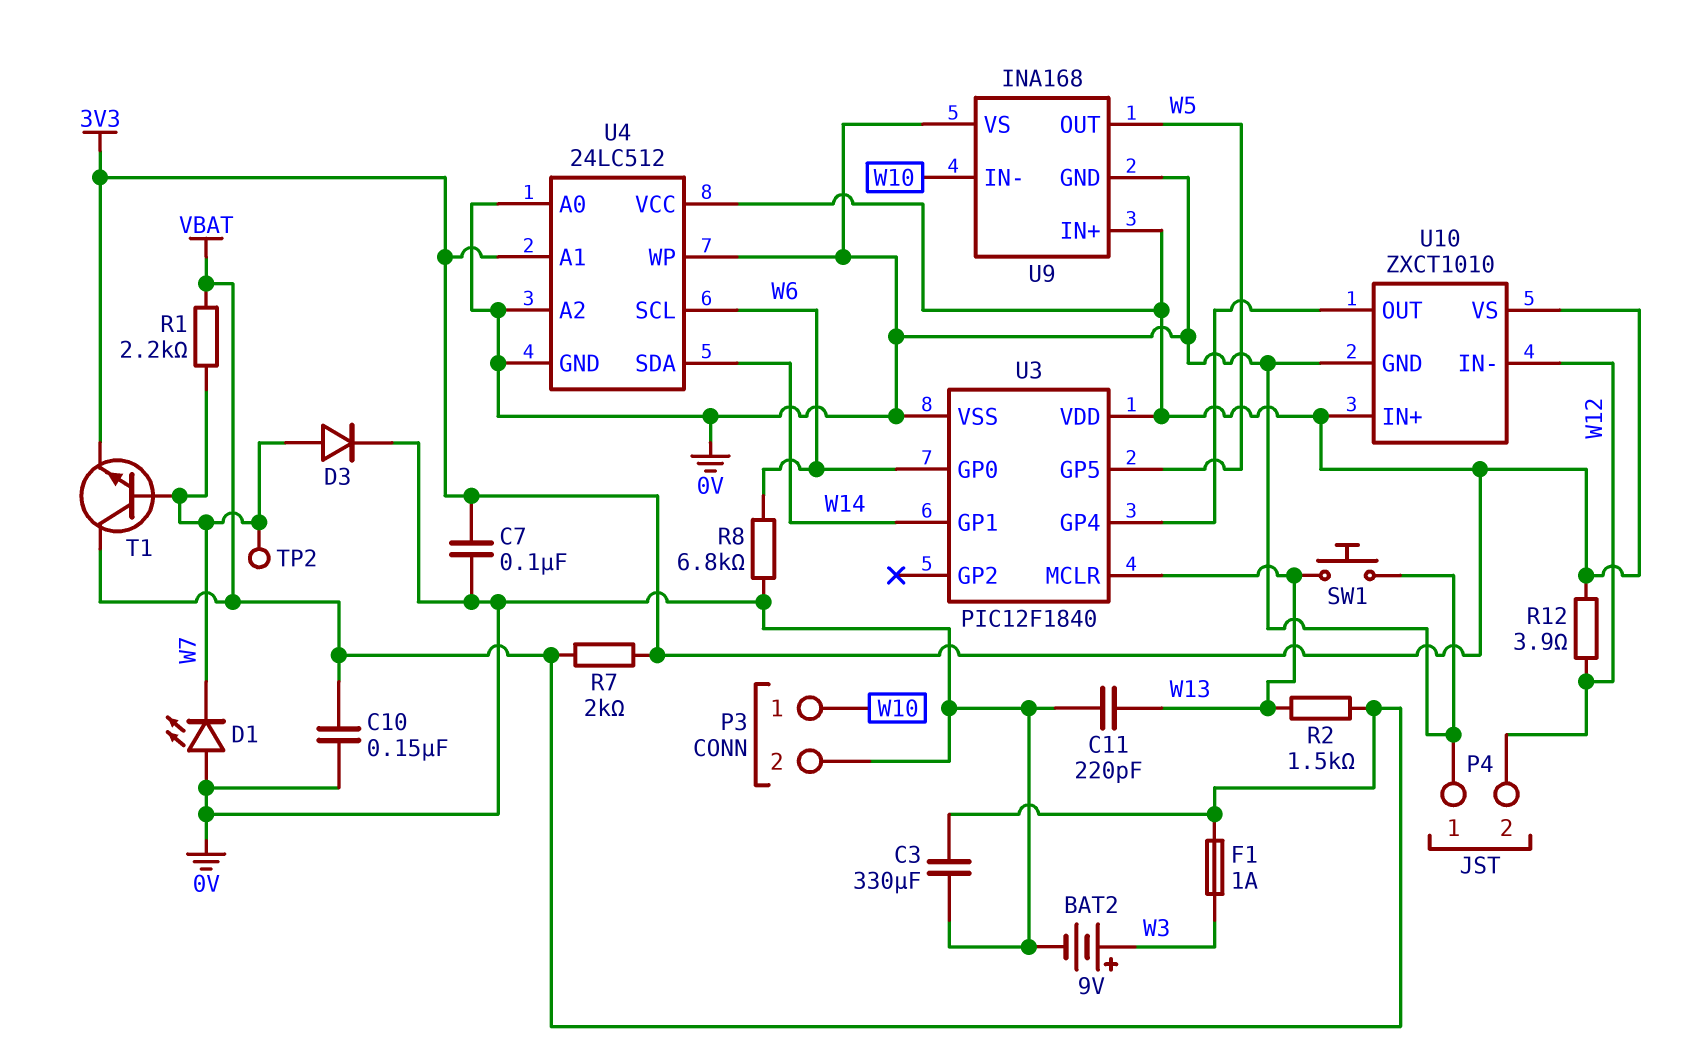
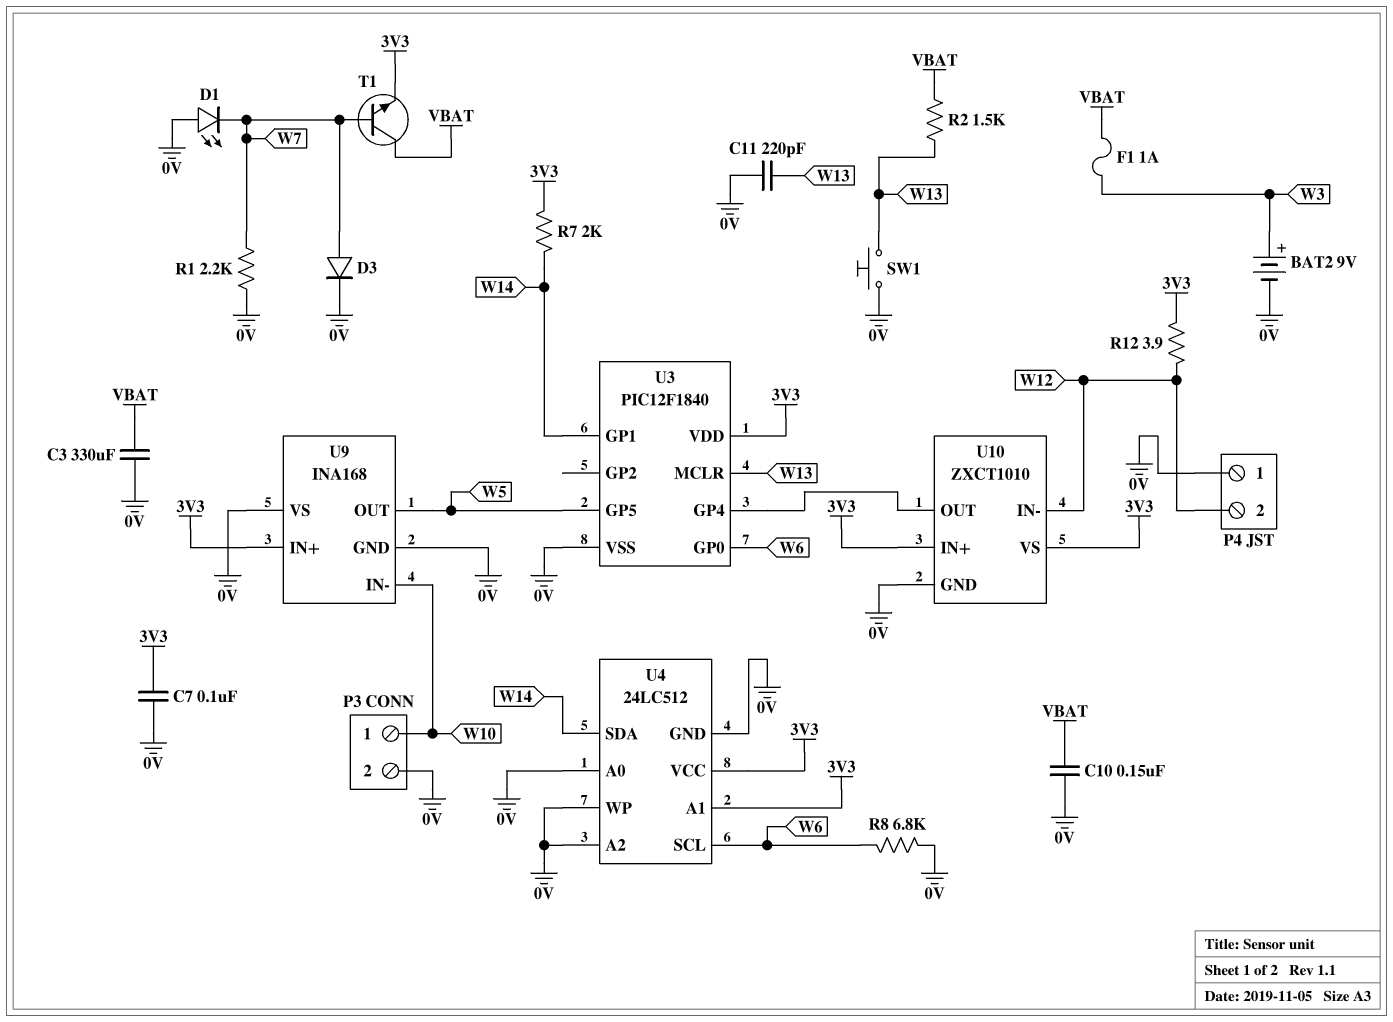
R1: 2.2k (VBAT, W7) -> 2.2k (0V, W7)
R7: 2k (3V3, VBAT) -> 2k (3V3, W14)
TP2: test point (W7) -> none

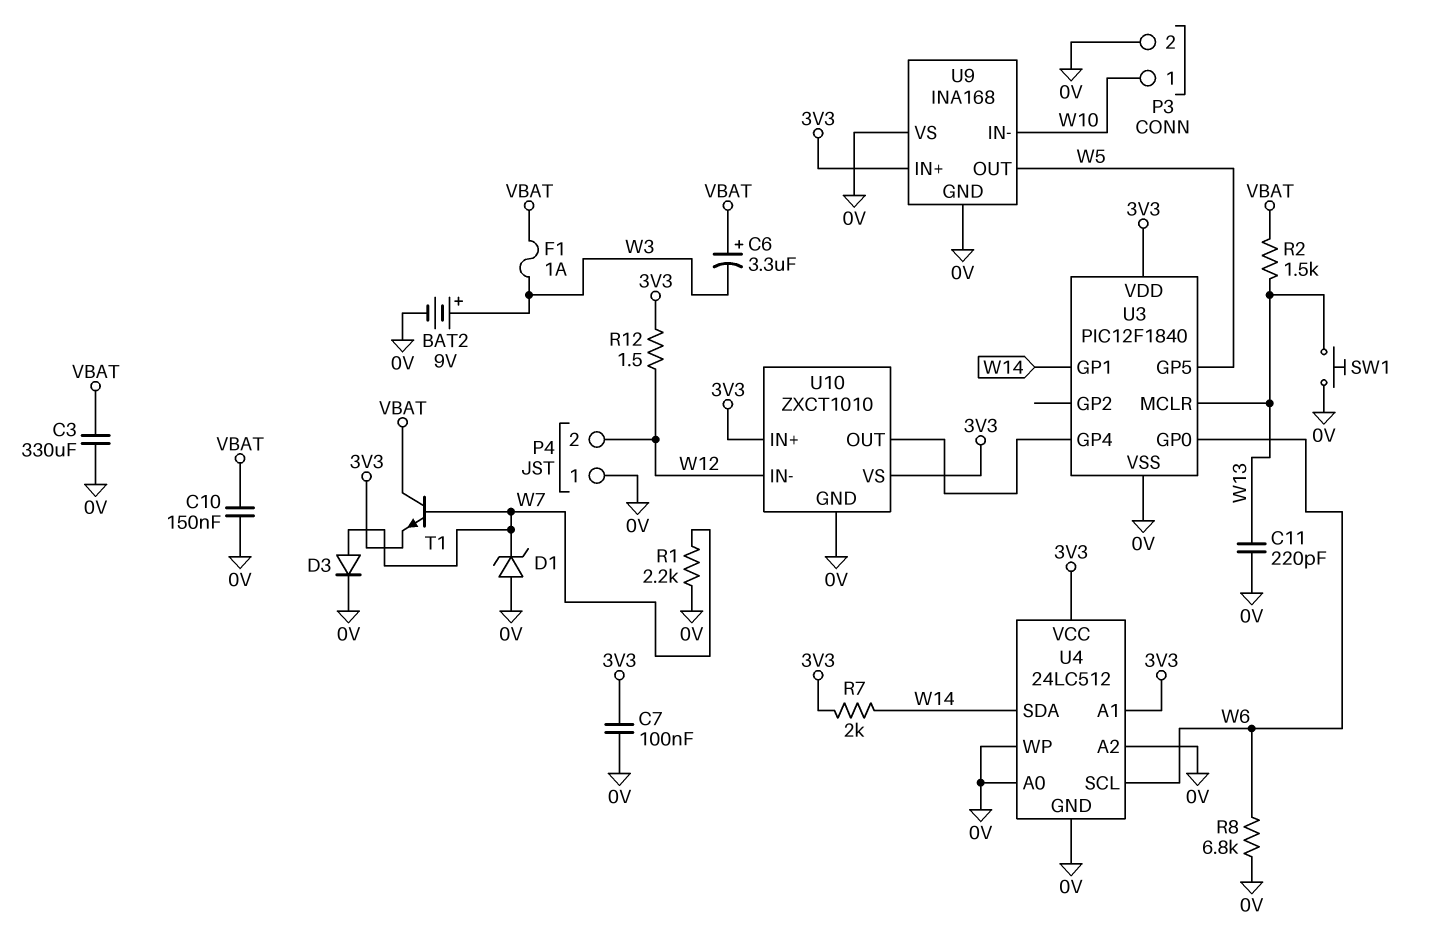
C6: none -> 3.3uF (plus VBAT, minus W3)
D1: LED (A 0V, K W7) -> zener (A 0V, K W7)
R12: 3.9 (3V3, W12) -> 1.5 (3V3, W12)

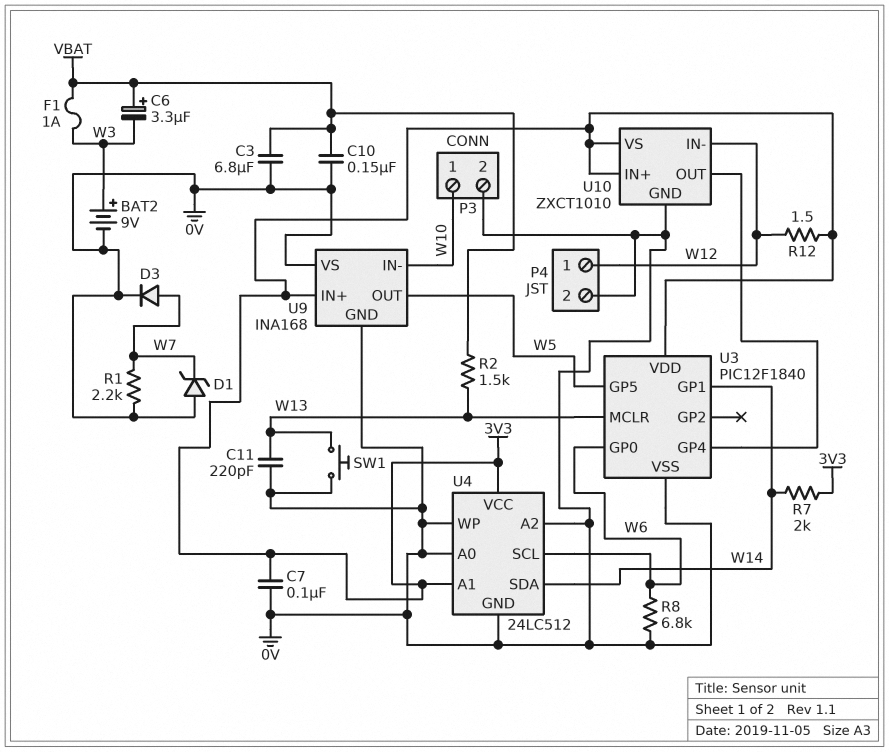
C3: 330uF (0V, VBAT) -> 6.8uF (0V, VBAT)
P4 pin 1: 0V -> W12
P4 pin 2: W12 -> 0V
T1: NPN (B W7, C VBAT, E 3V3) -> none

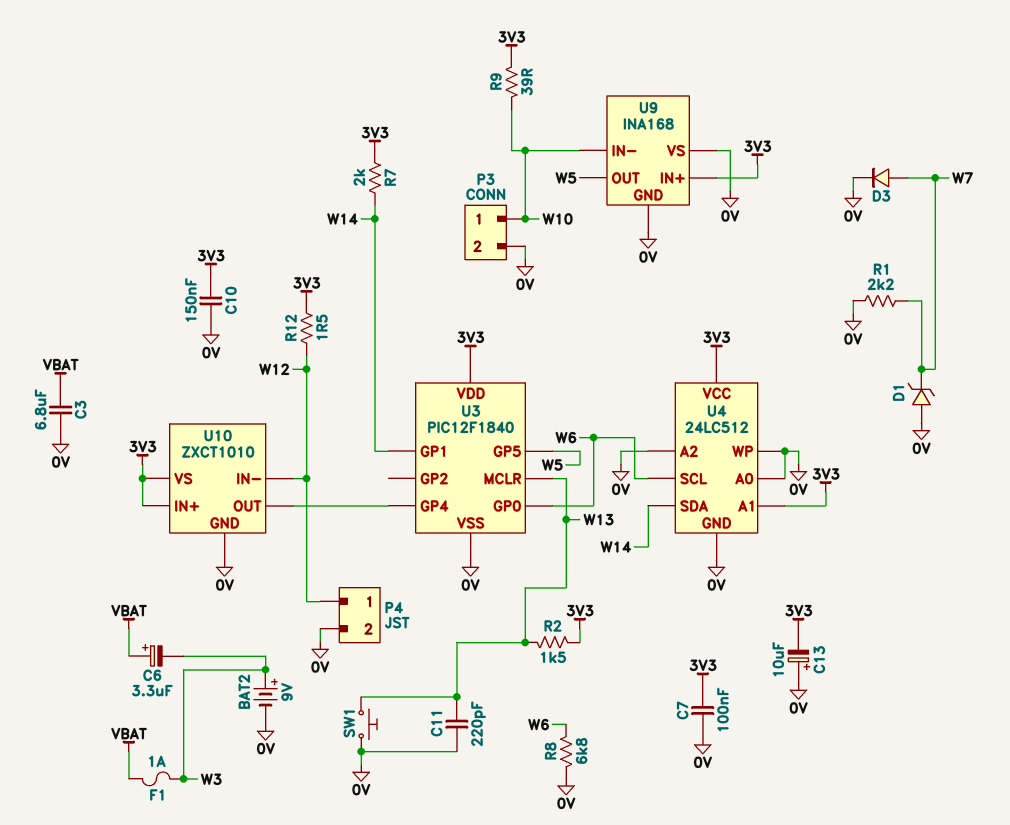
C10: 150nF (0V, VBAT) -> 150nF (0V, 3V3)
C13: none -> 10uF (plus 0V, minus 3V3)
R2: 1.5k (VBAT, W13) -> 1.5k (3V3, W13)
R9: none -> 39 (3V3, W10)

